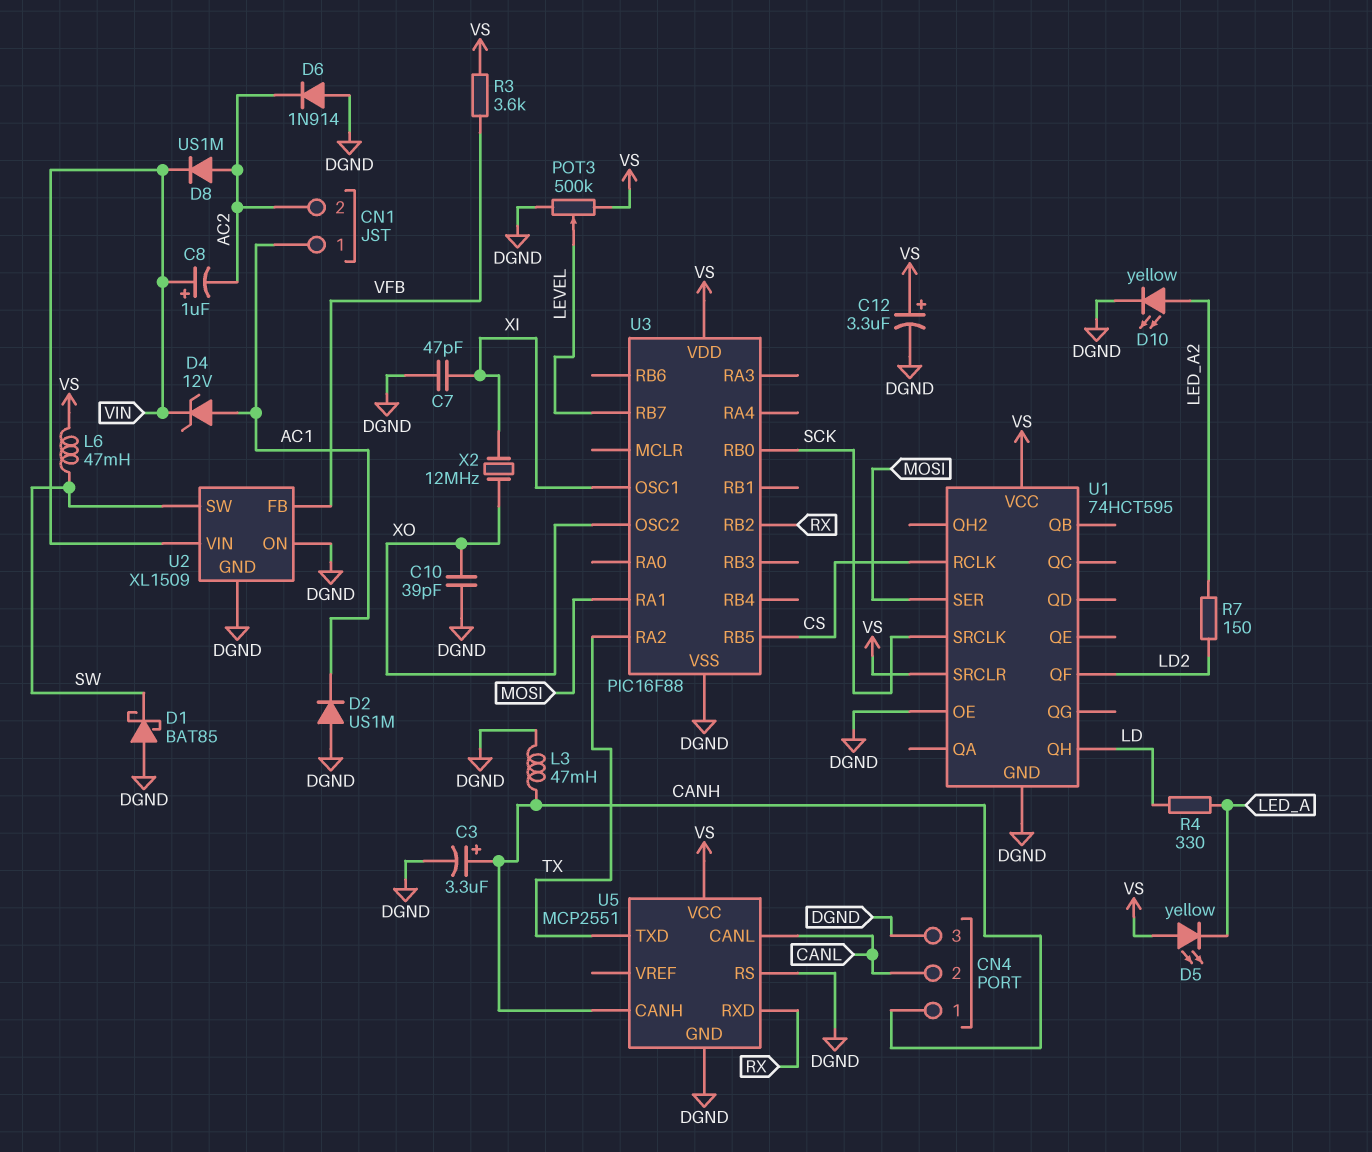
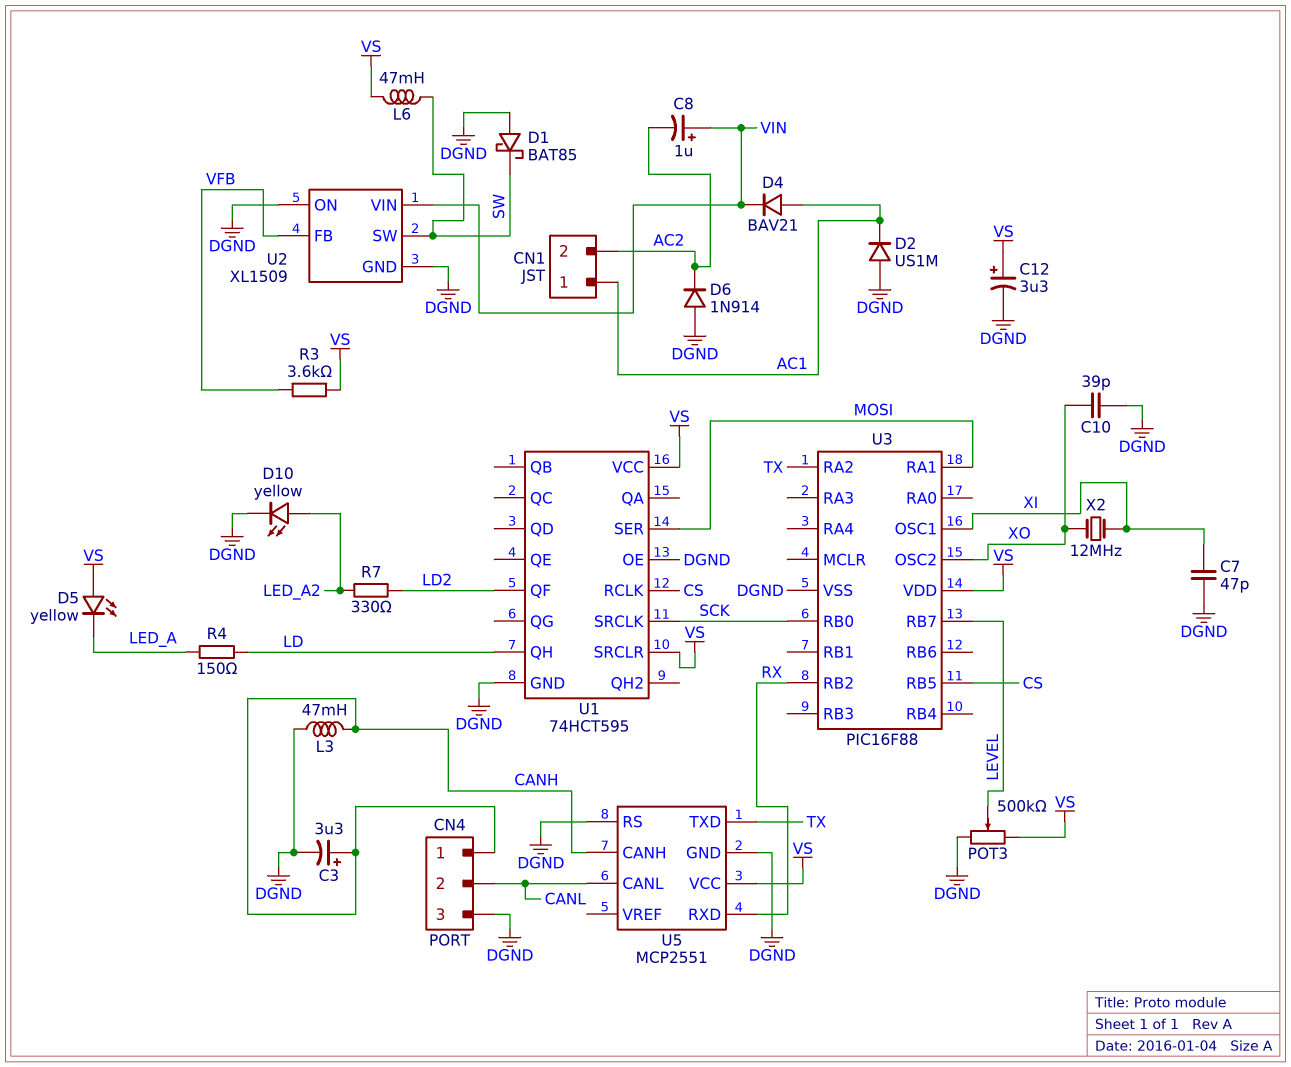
D4: zener 12V (A AC1, K VIN) -> diode BAV21 (A AC1, K VIN)
D8: diode US1M (A AC2, K VIN) -> none
R4: 330 (LD, LED_A) -> 150 (LD, LED_A)
R7: 150 (LD2, LED_A2) -> 330 (LD2, LED_A2)

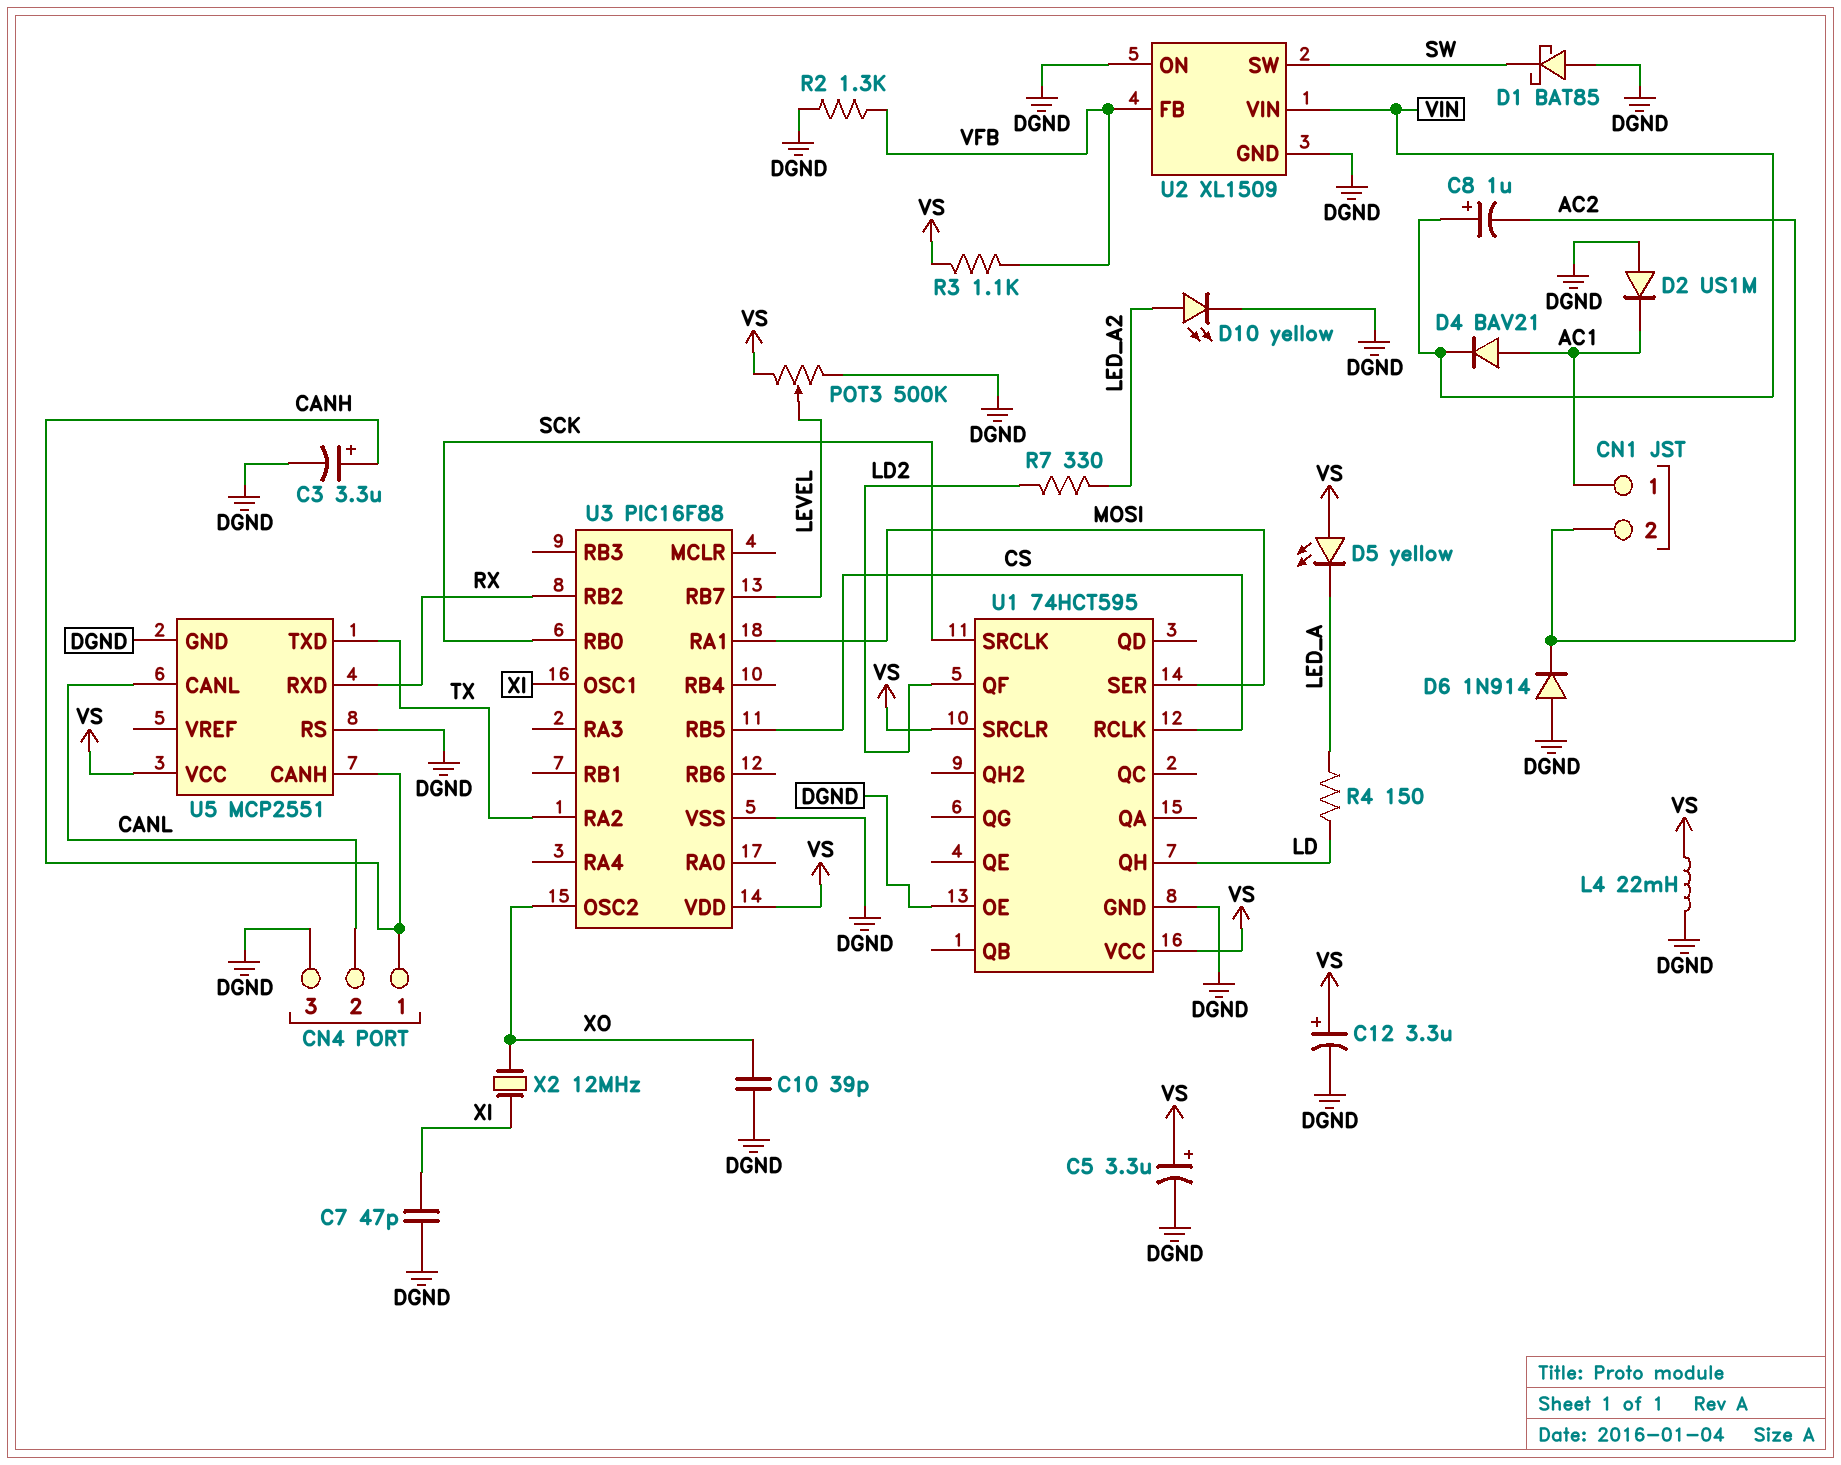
C5: none -> 3.3uF (plus VS, minus DGND)
L3: 47mH (CANH, DGND) -> none
L4: none -> 22mH (DGND, VS)
L6: 47mH (SW, VS) -> none
R2: none -> 1.3k (DGND, VFB)
R3: 3.6k (VFB, VS) -> 1.1k (VFB, VS)

